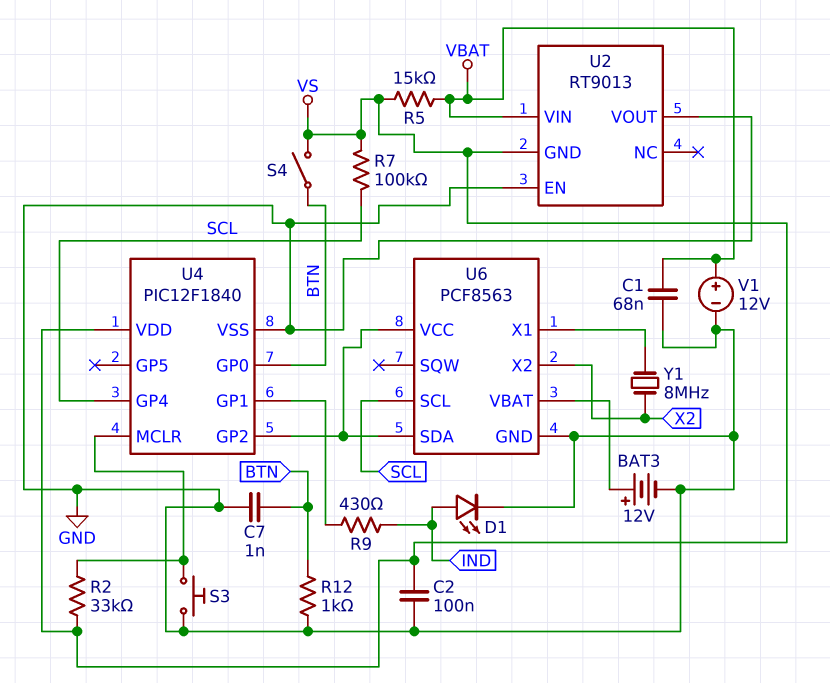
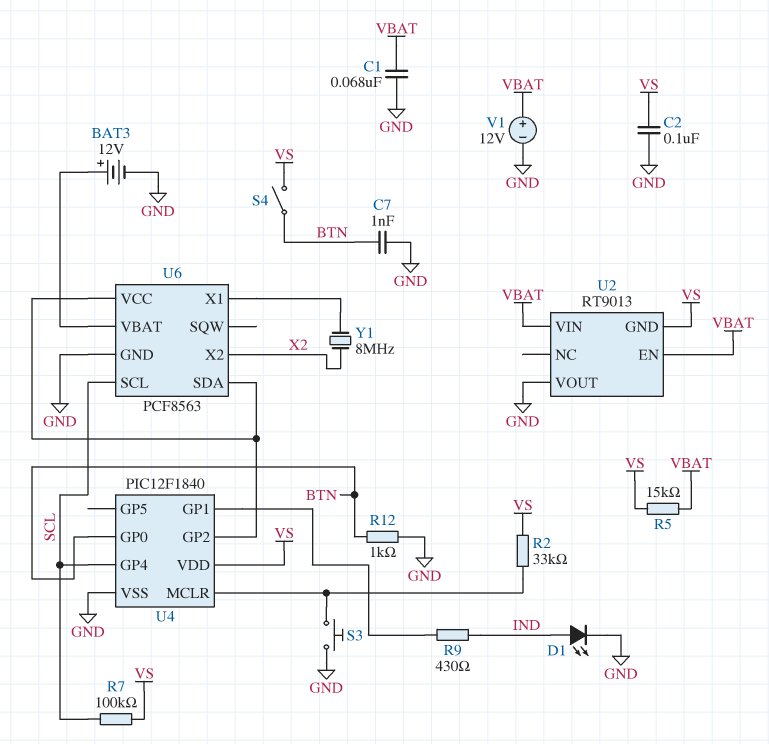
U2 pin EN: GND -> VBAT

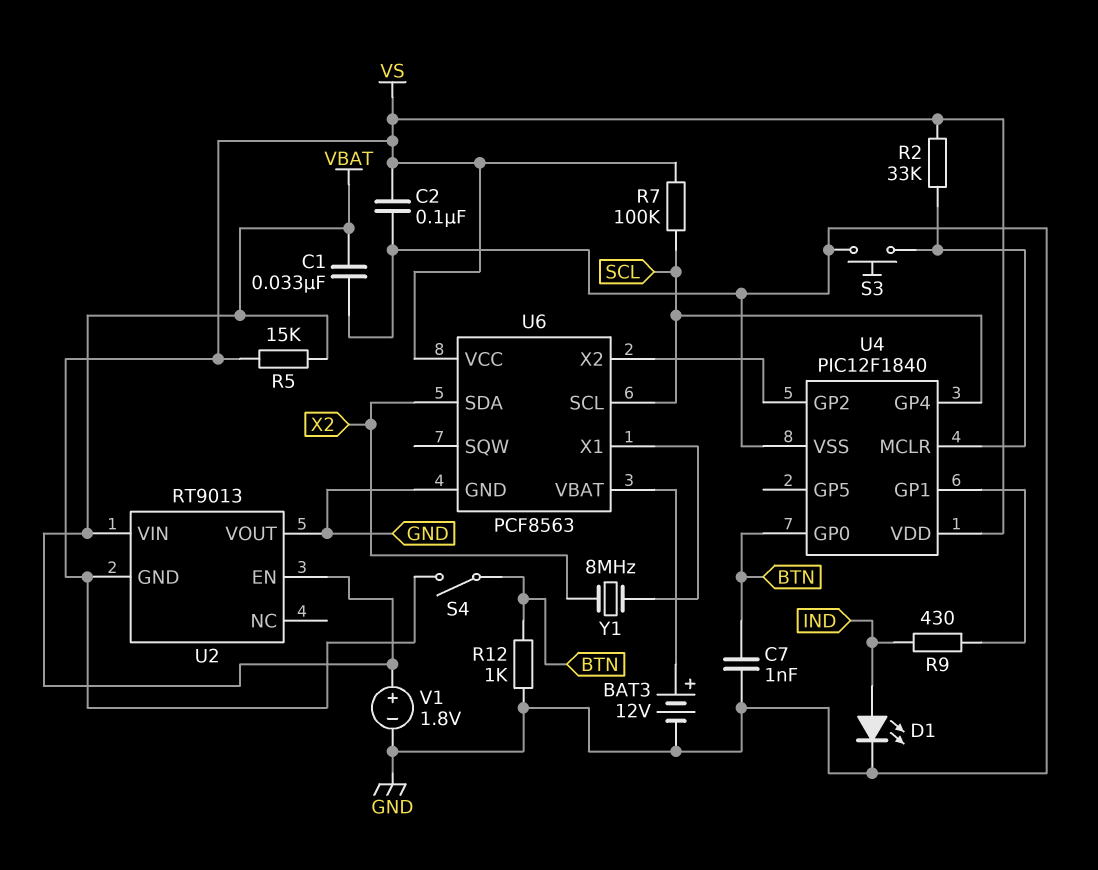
C1: 68nF (GND, VBAT) -> 33nF (GND, VBAT)
U6 pin SDA: U4/GP2 -> X2
U6 pin VCC: U4/GP2 -> VS
U6 pin X2: X2 -> U4/GP2
V1: 12V (plus VBAT, minus GND) -> 1.8V (plus VBAT, minus GND)

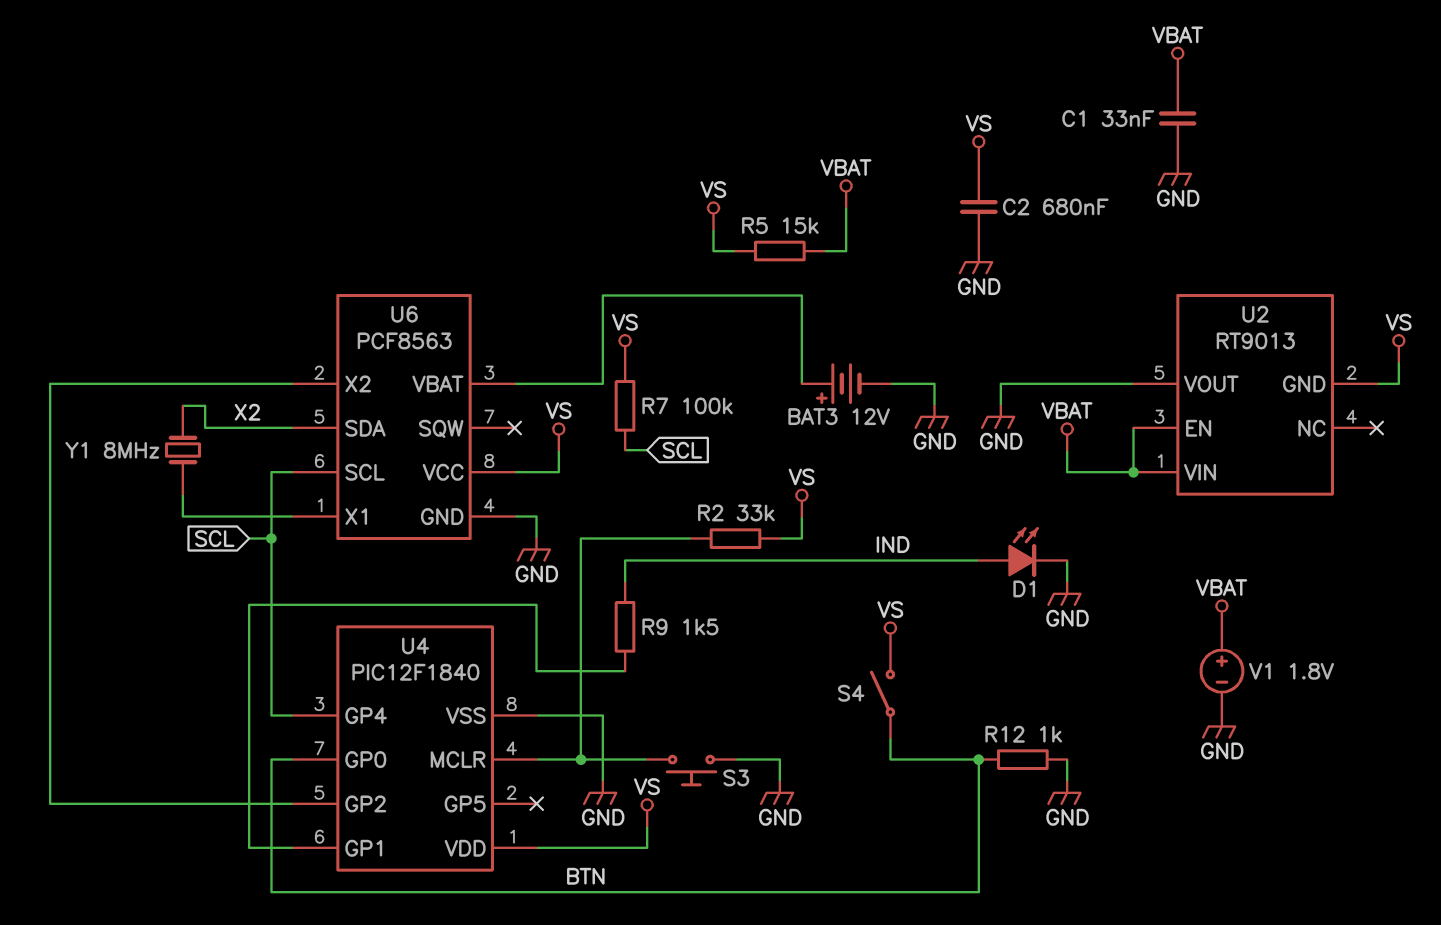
C2: 100nF (GND, VS) -> 680nF (GND, VS)
C7: 1nF (BTN, GND) -> none
R9: 430 (IND, U4/GP1) -> 1.5k (IND, U4/GP1)

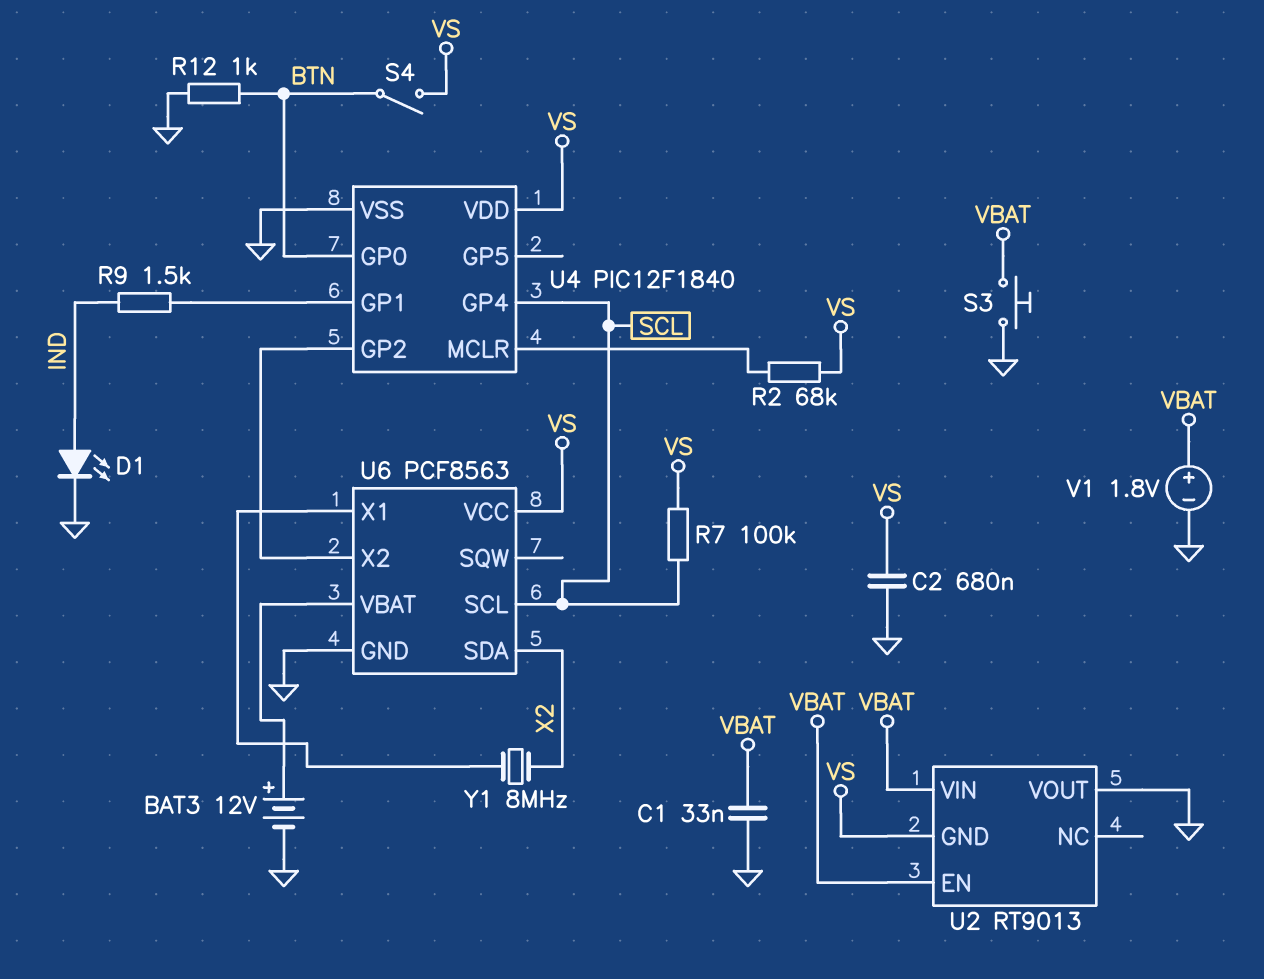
R2: 33k (U4/MCLR, VS) -> 68k (U4/MCLR, VS)
R5: 15k (VBAT, VS) -> none
S3: button (GND, U4/MCLR) -> button (GND, VBAT)

